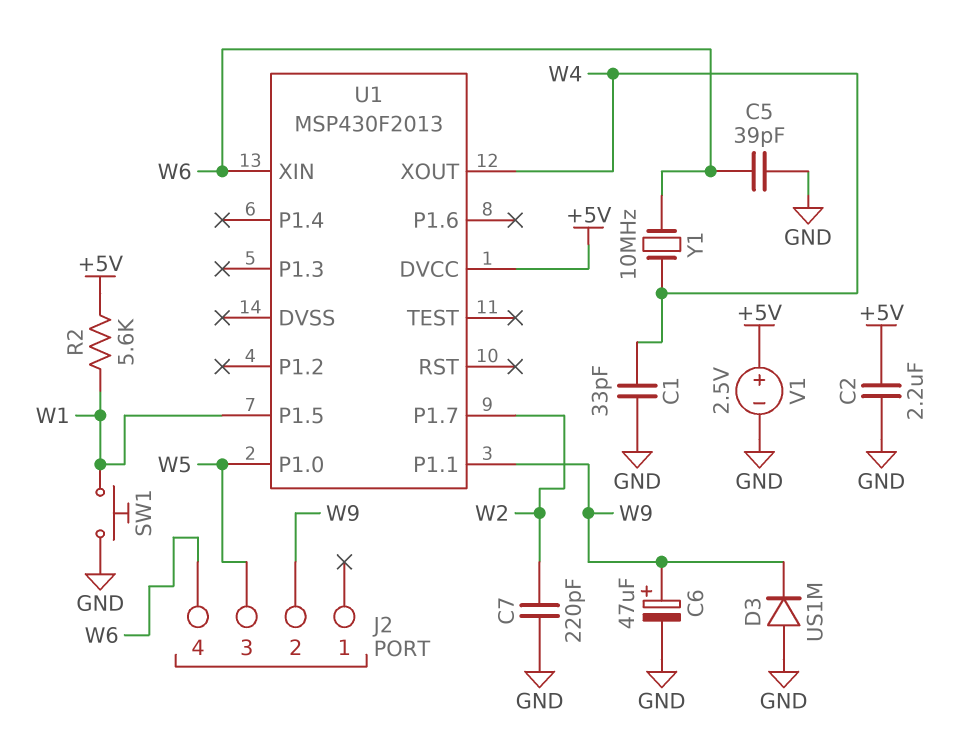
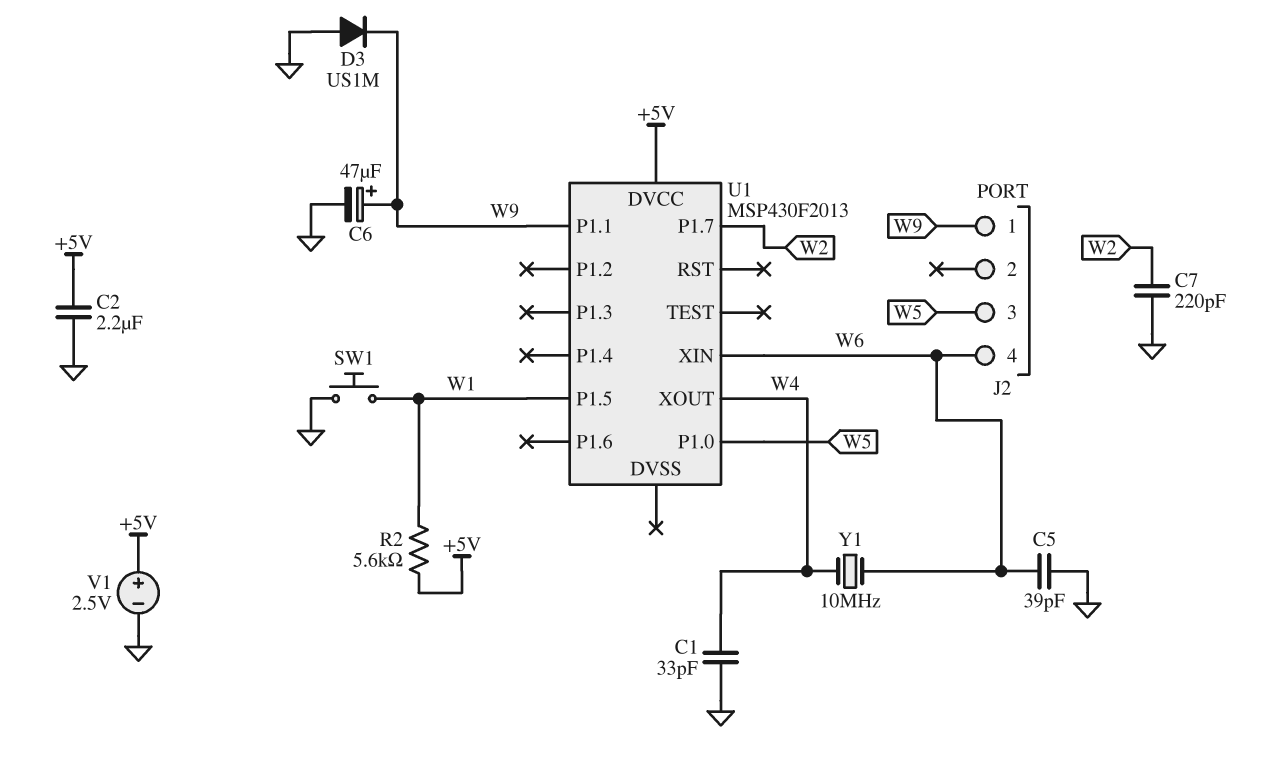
J2 pin 1: none -> W9
J2 pin 2: W9 -> none

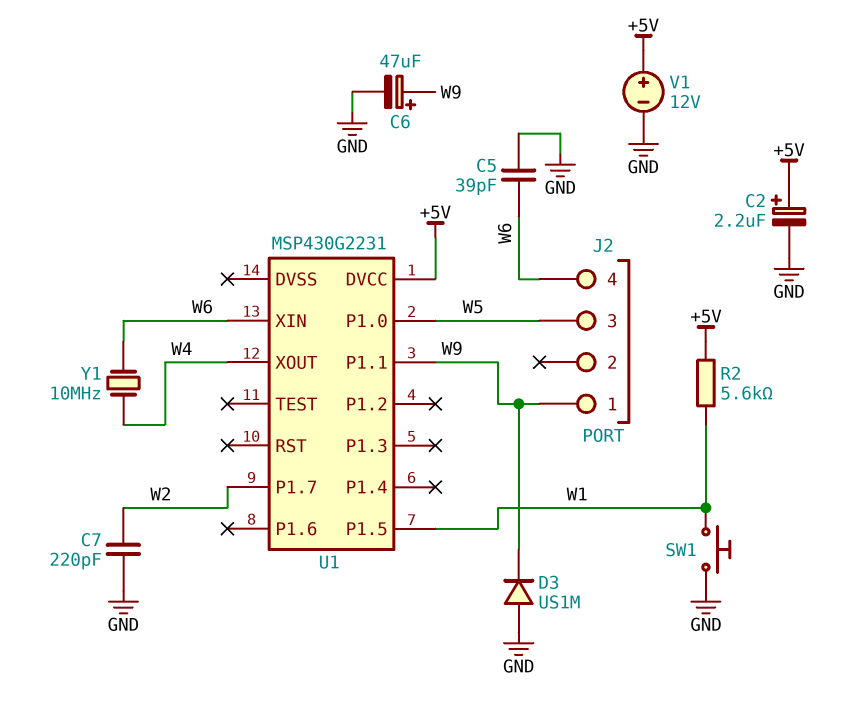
C1: 33pF (GND, W4) -> none
C2: 2.2uF (+5V, GND) -> 2.2uF (plus +5V, minus GND)
U1: MSP430F2013 -> MSP430G2231
V1: 2.5V (plus +5V, minus GND) -> 12V (plus +5V, minus GND)

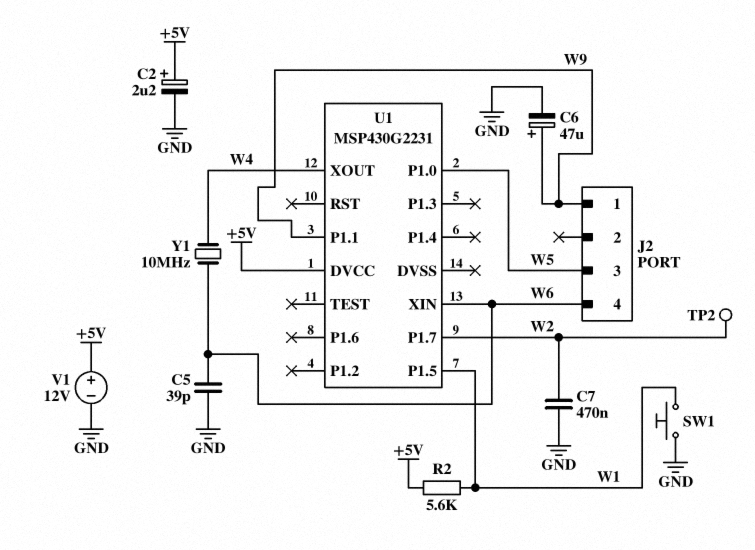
C7: 220pF (GND, W2) -> 470nF (GND, W2)
D3: diode US1M (A GND, K W9) -> none
TP2: none -> test point (W2)

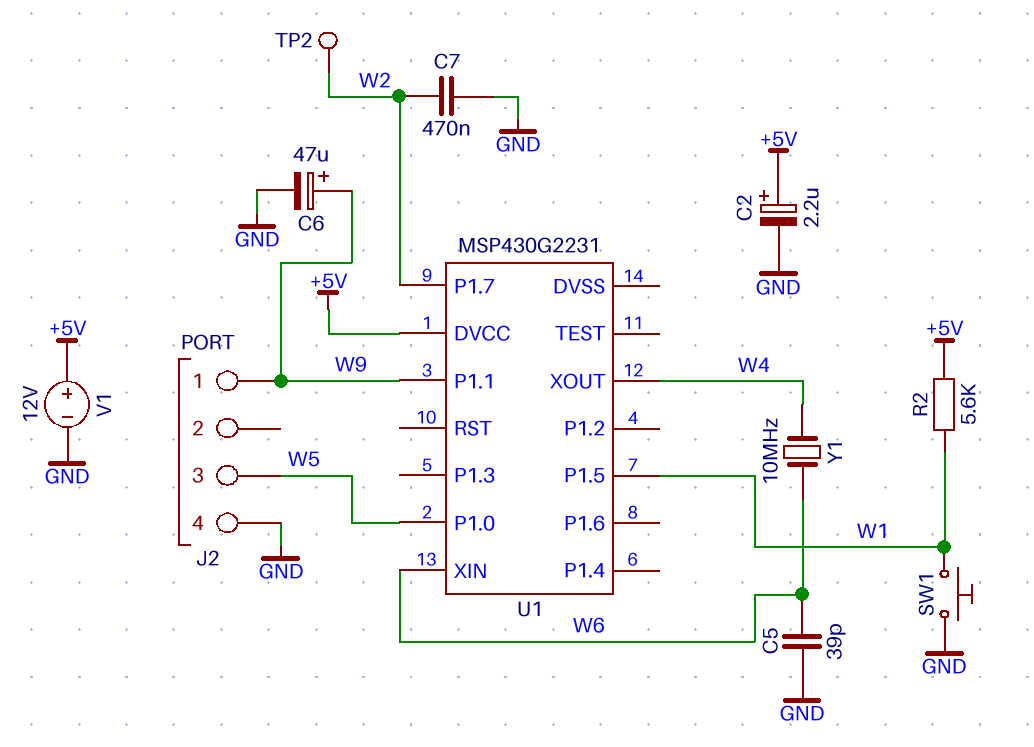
J2 pin 4: W6 -> GND

